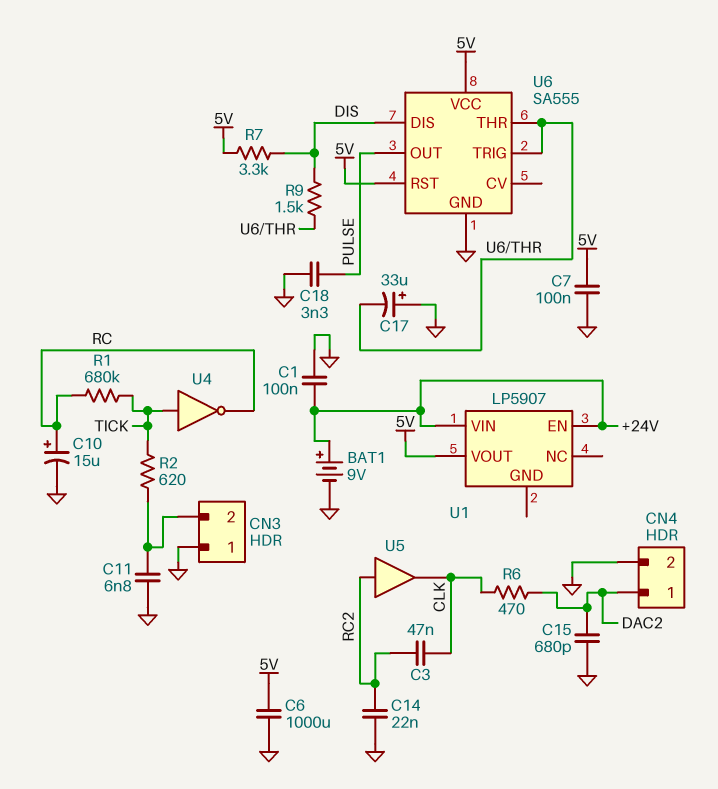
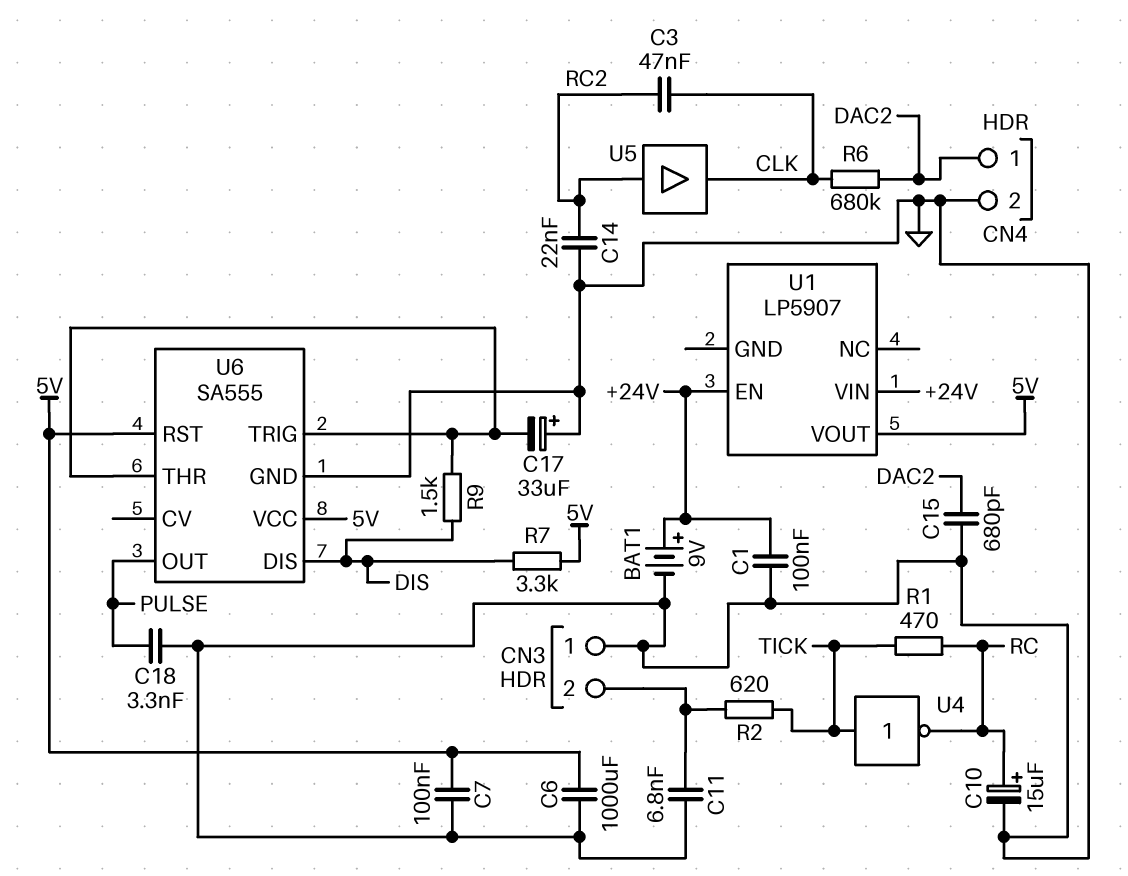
R1: 680k (RC, TICK) -> 470 (RC, TICK)
R6: 470 (CLK, DAC2) -> 680k (CLK, DAC2)

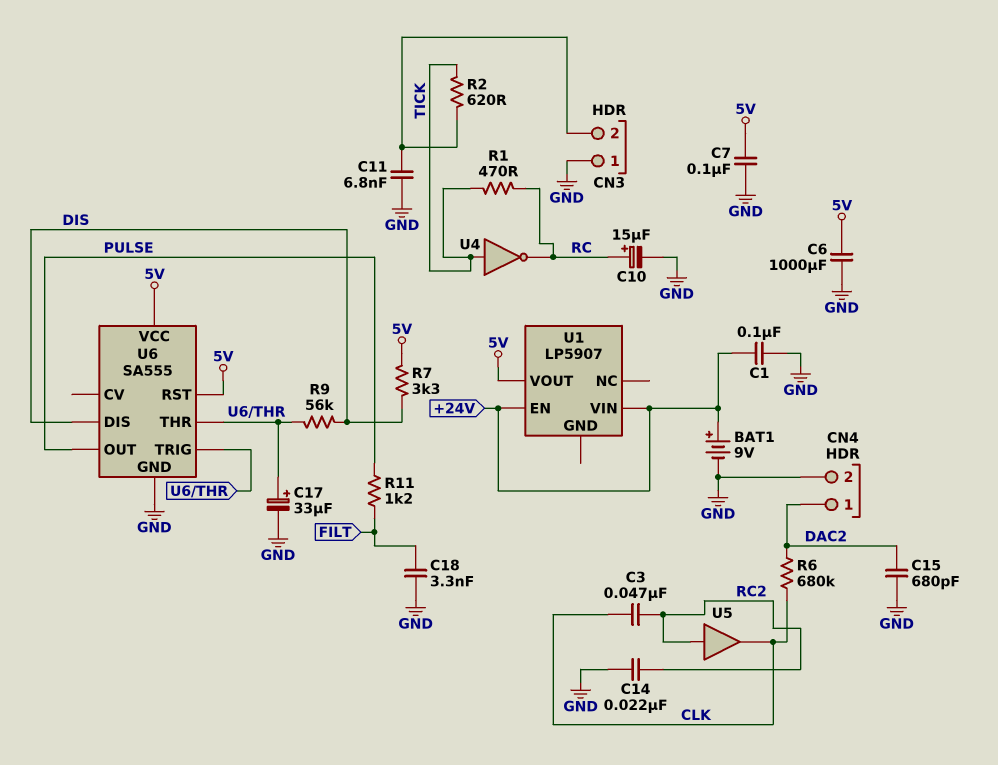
C17: 33uF (plus GND, minus U6/THR) -> 33uF (plus U6/THR, minus GND)
C18: 3.3nF (GND, PULSE) -> 3.3nF (FILT, GND)
R9: 1.5k (DIS, U6/THR) -> 56k (DIS, U6/THR)
R11: none -> 1.2k (FILT, PULSE)

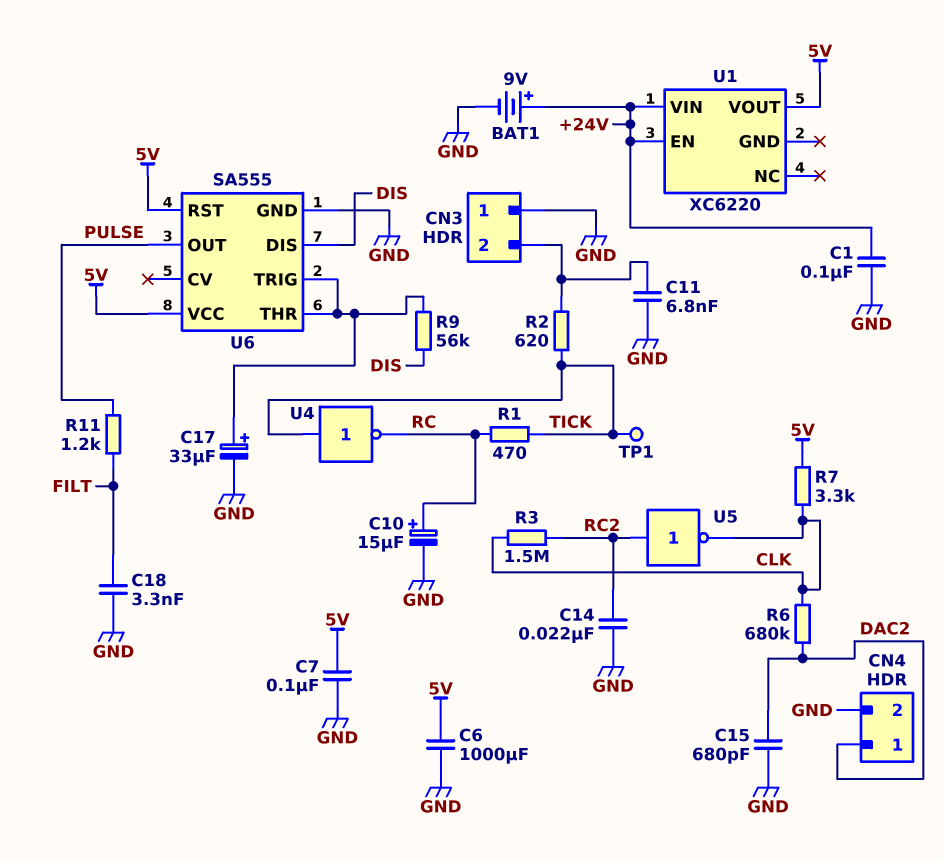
C3: 47nF (CLK, RC2) -> none
R3: none -> 1.5M (CLK, RC2)
R7: 3.3k (5V, DIS) -> 3.3k (5V, CLK)
TP1: none -> test point (TICK)
U1: LP5907 -> XC6220
U5: buffer (in RC2, out CLK) -> NOT (in RC2, out CLK)

